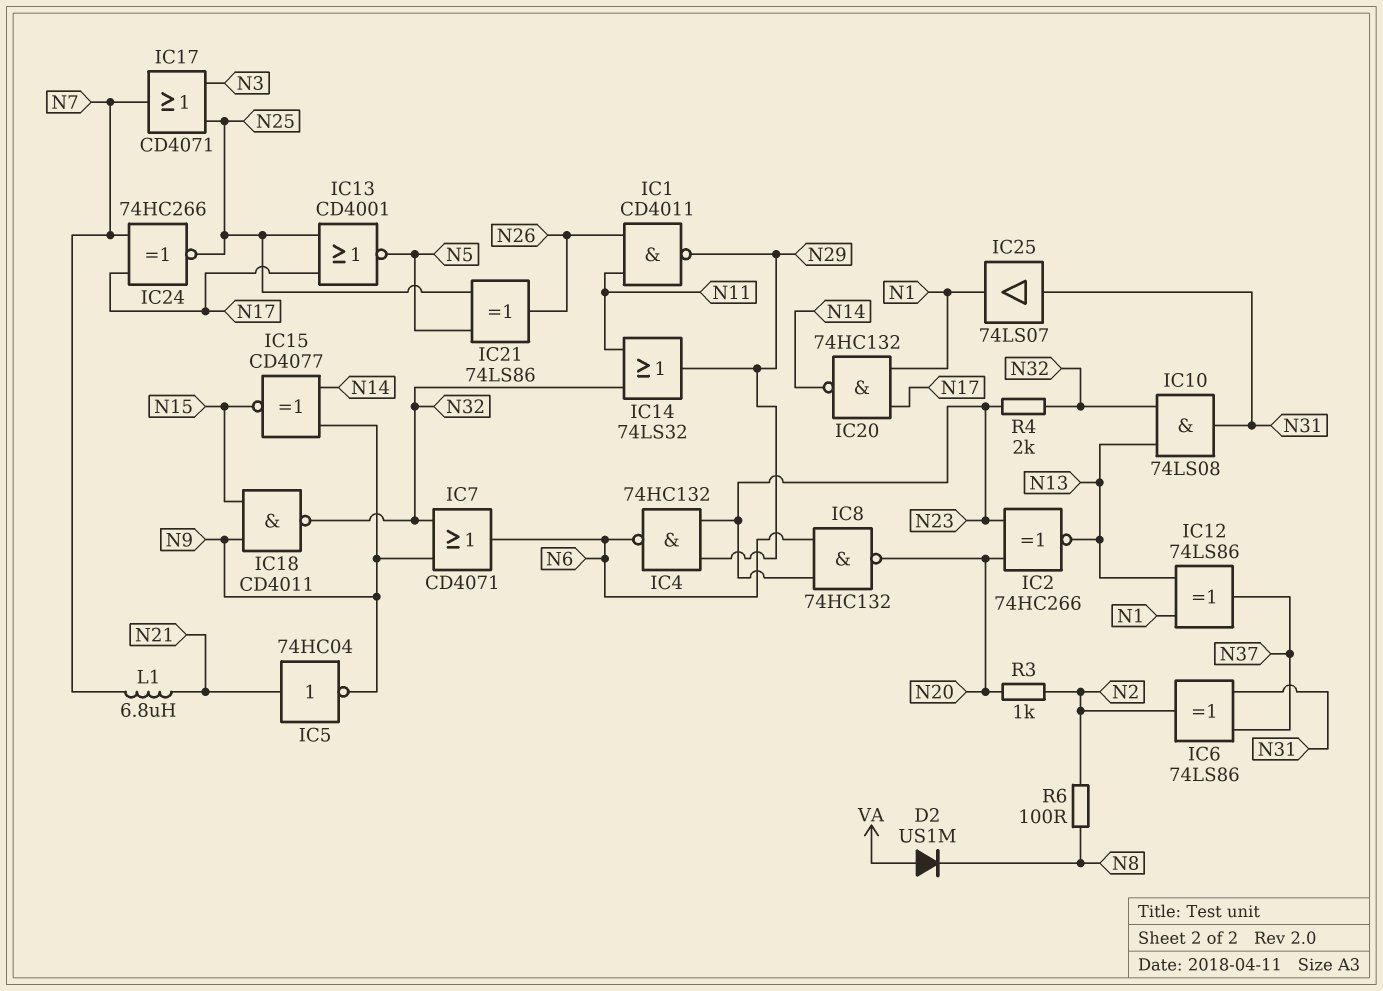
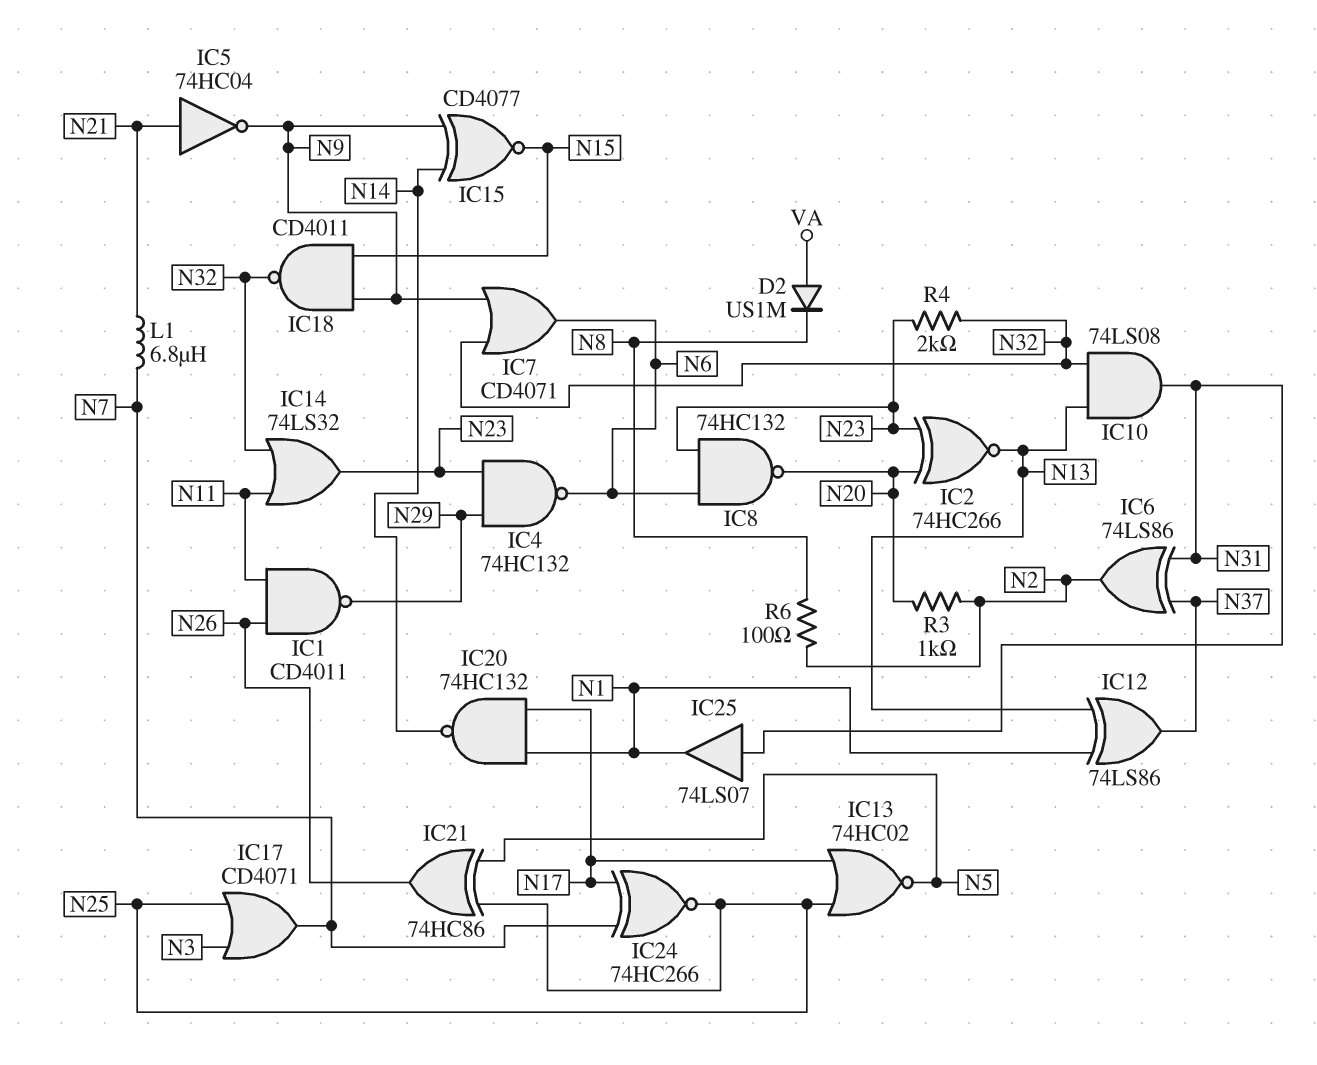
IC13: NOR CD4001 (in N17, in N25, out N5) -> NOR 74HC02 (in N17, in N25, out N5)
IC14: OR 74LS32 (in N11, in N32, out N29) -> OR 74LS32 (in N11, in N32, out N23)
IC21: XOR 74LS86 (in N5, in N25, out N26) -> XOR 74HC86 (in N5, in N25, out N26)

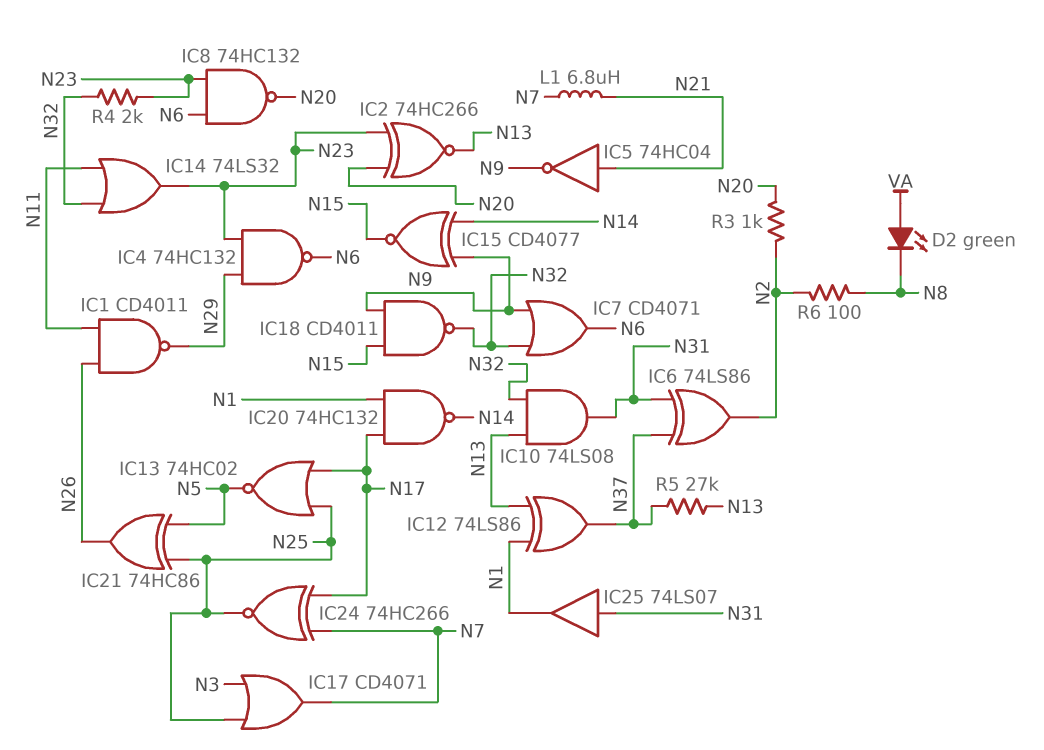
D2: diode US1M (A VA, K N8) -> LED green (A VA, K N8)
R5: none -> 27k (N13, N37)

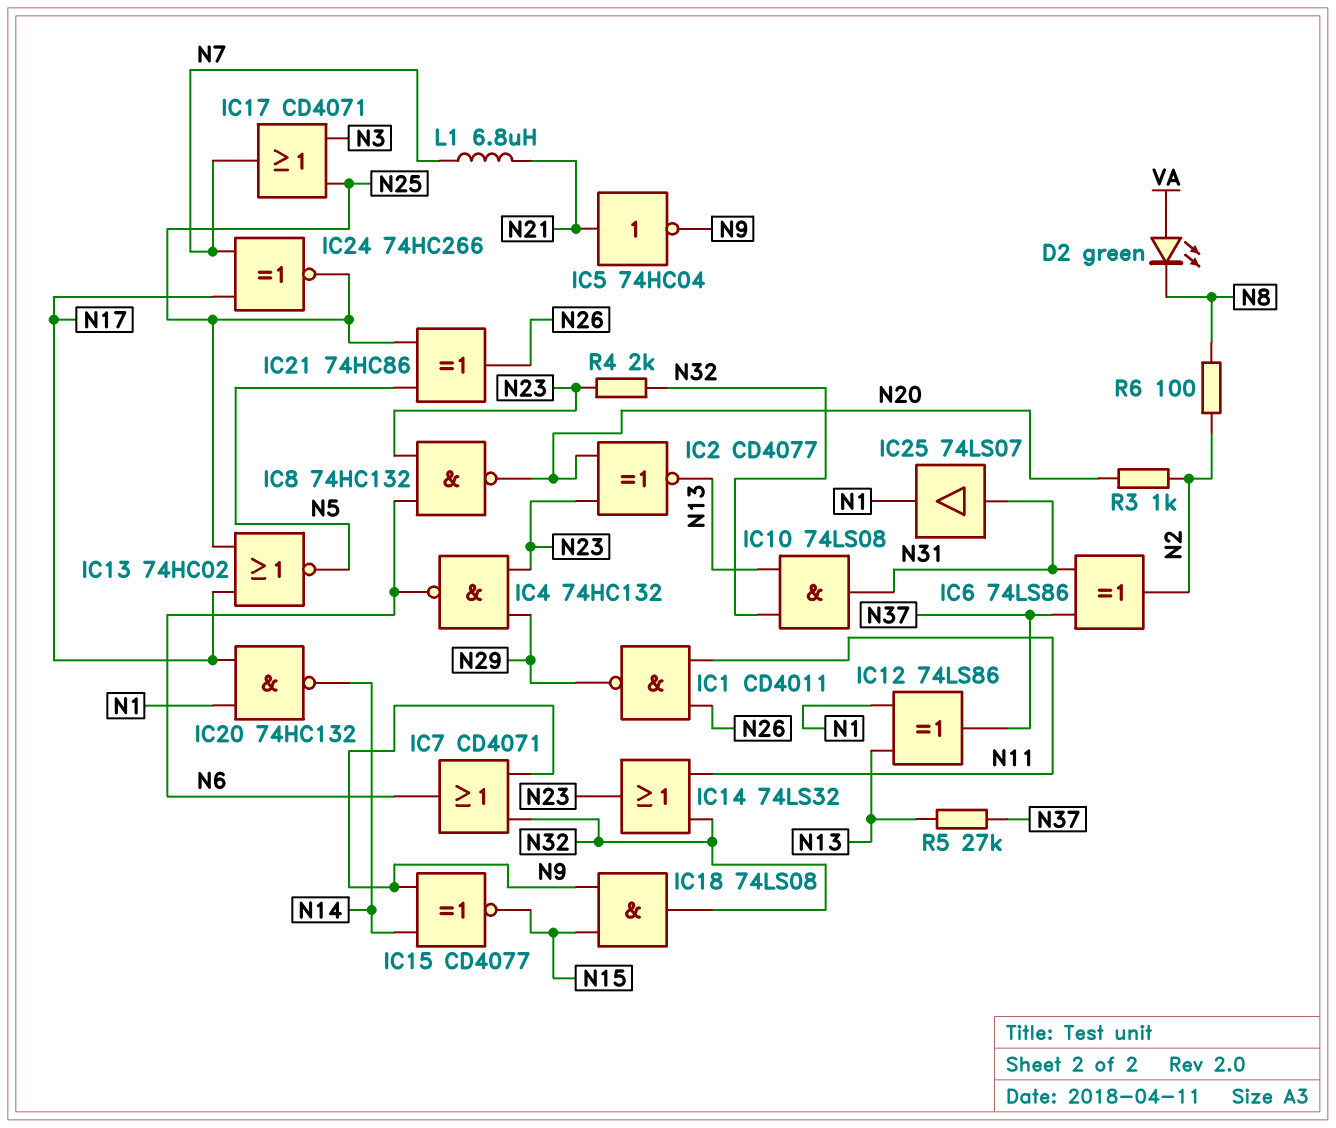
IC2: XNOR 74HC266 (in N20, in N23, out N13) -> XNOR CD4077 (in N20, in N23, out N13)
IC18: NAND CD4011 (in N9, in N15, out N32) -> AND 74LS08 (in N9, in N15, out N32)

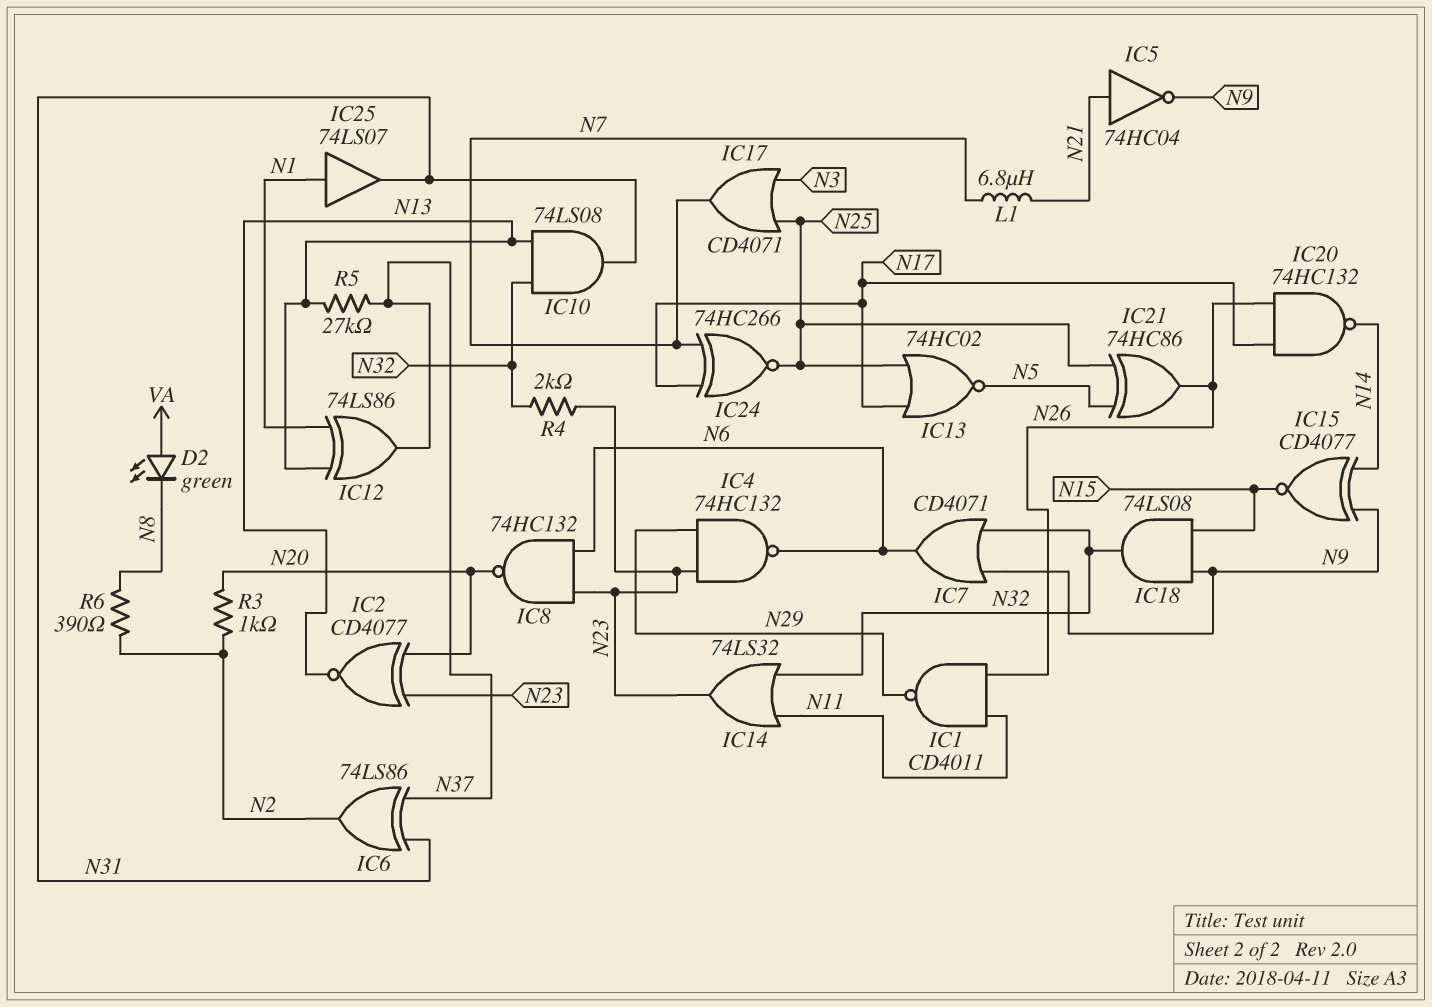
IC20: NAND 74HC132 (in N1, in N17, out N14) -> NAND 74HC132 (in N17, in N26, out N14)
IC25: buffer 74LS07 (in N31, out N1) -> buffer 74LS07 (in N1, out N31)
R6: 100 (N2, N8) -> 390 (N2, N8)

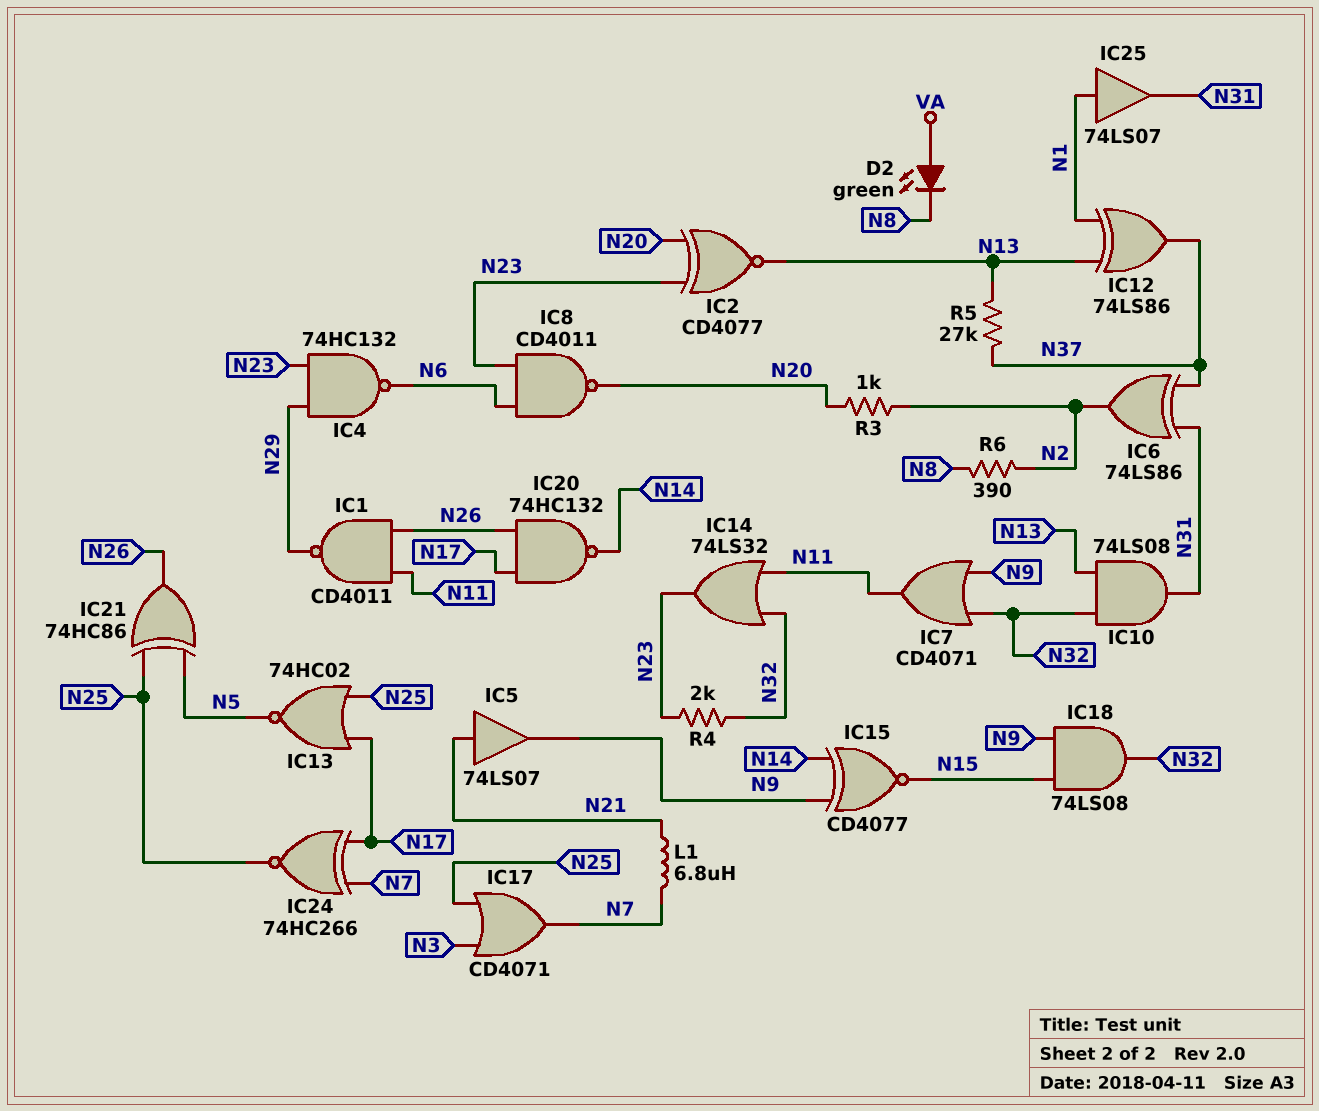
IC5: NOT 74HC04 (in N21, out N9) -> buffer 74LS07 (in N21, out N9)
IC7: OR CD4071 (in N9, in N32, out N6) -> OR CD4071 (in N9, in N32, out N11)
IC8: NAND 74HC132 (in N6, in N23, out N20) -> NAND CD4011 (in N6, in N23, out N20)

